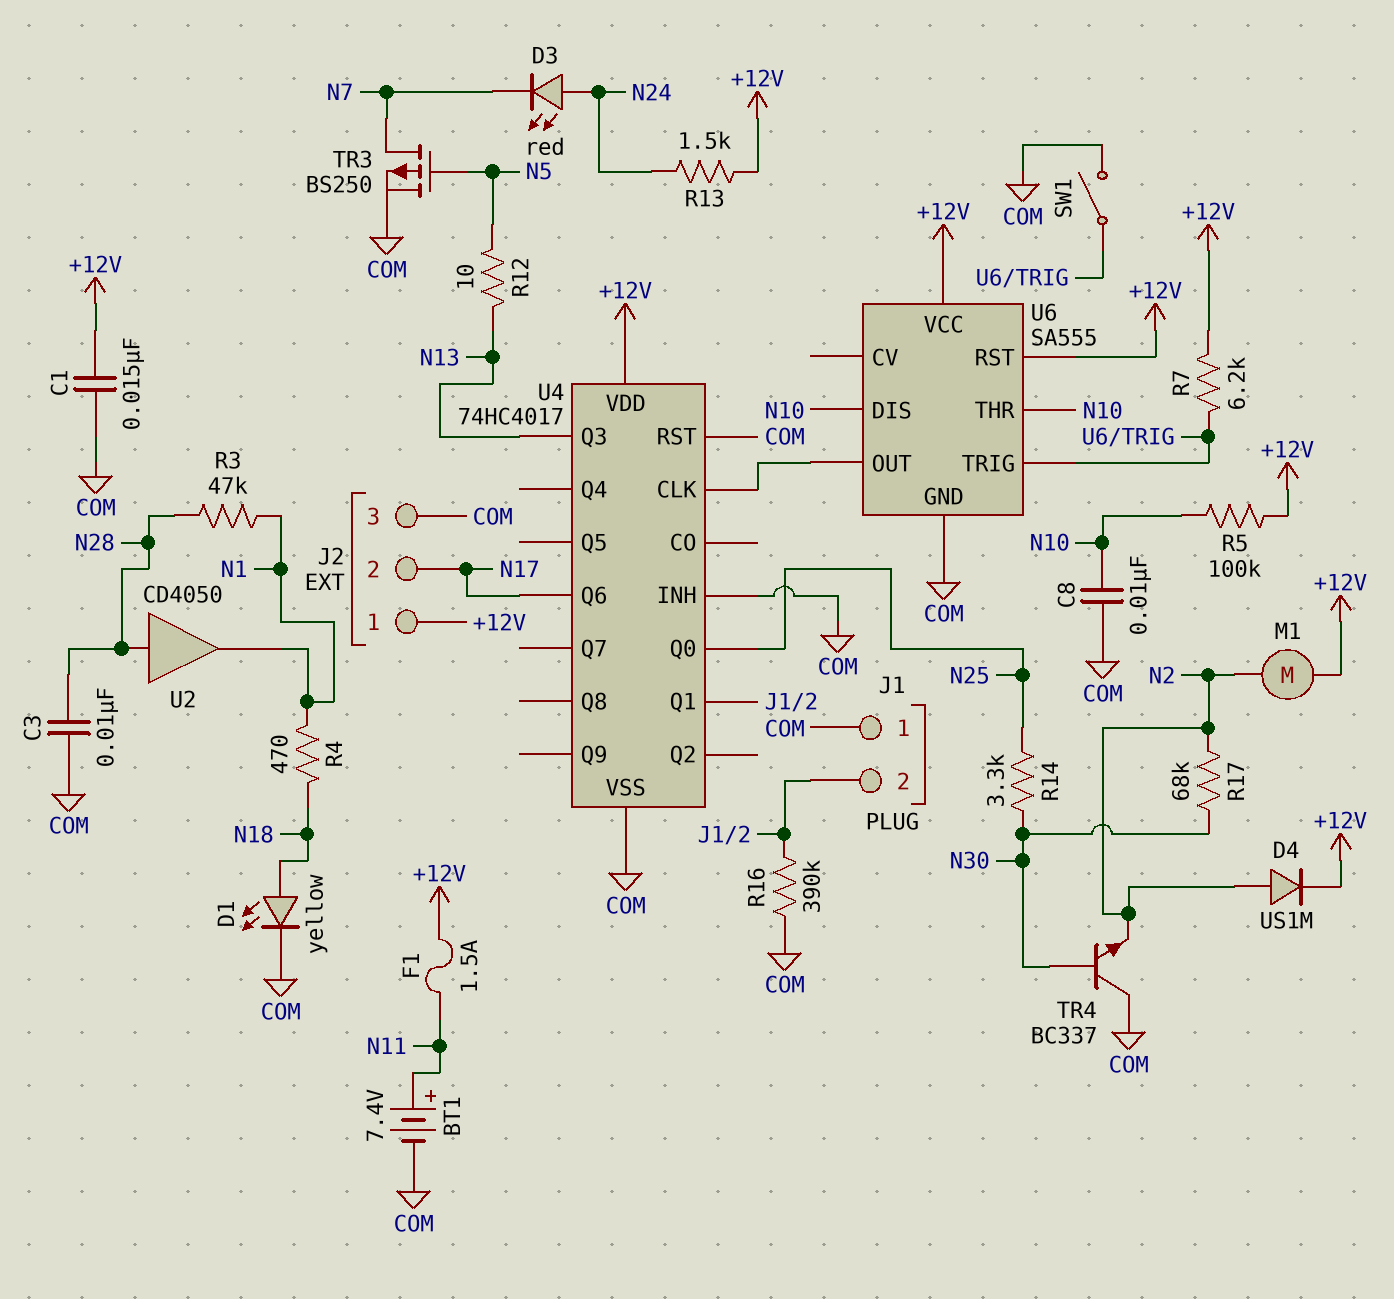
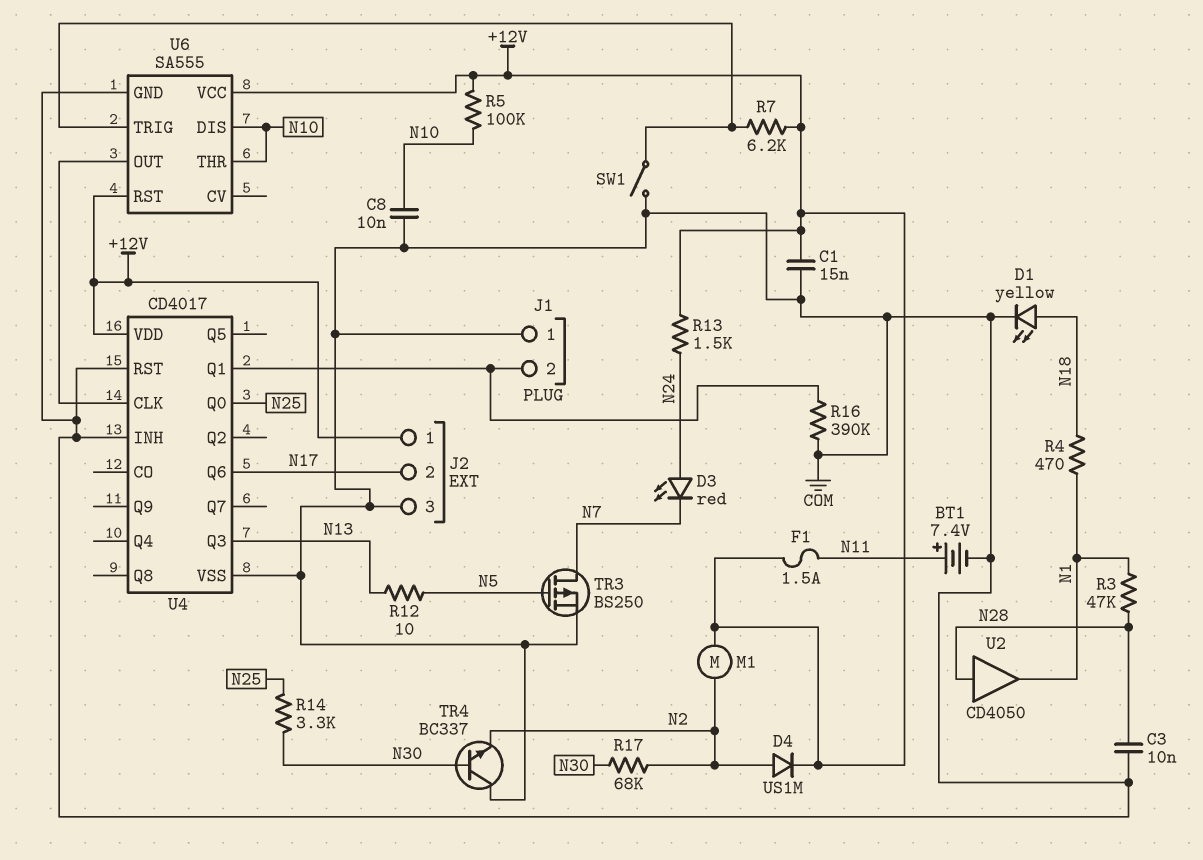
U4: 74HC4017 -> CD4017

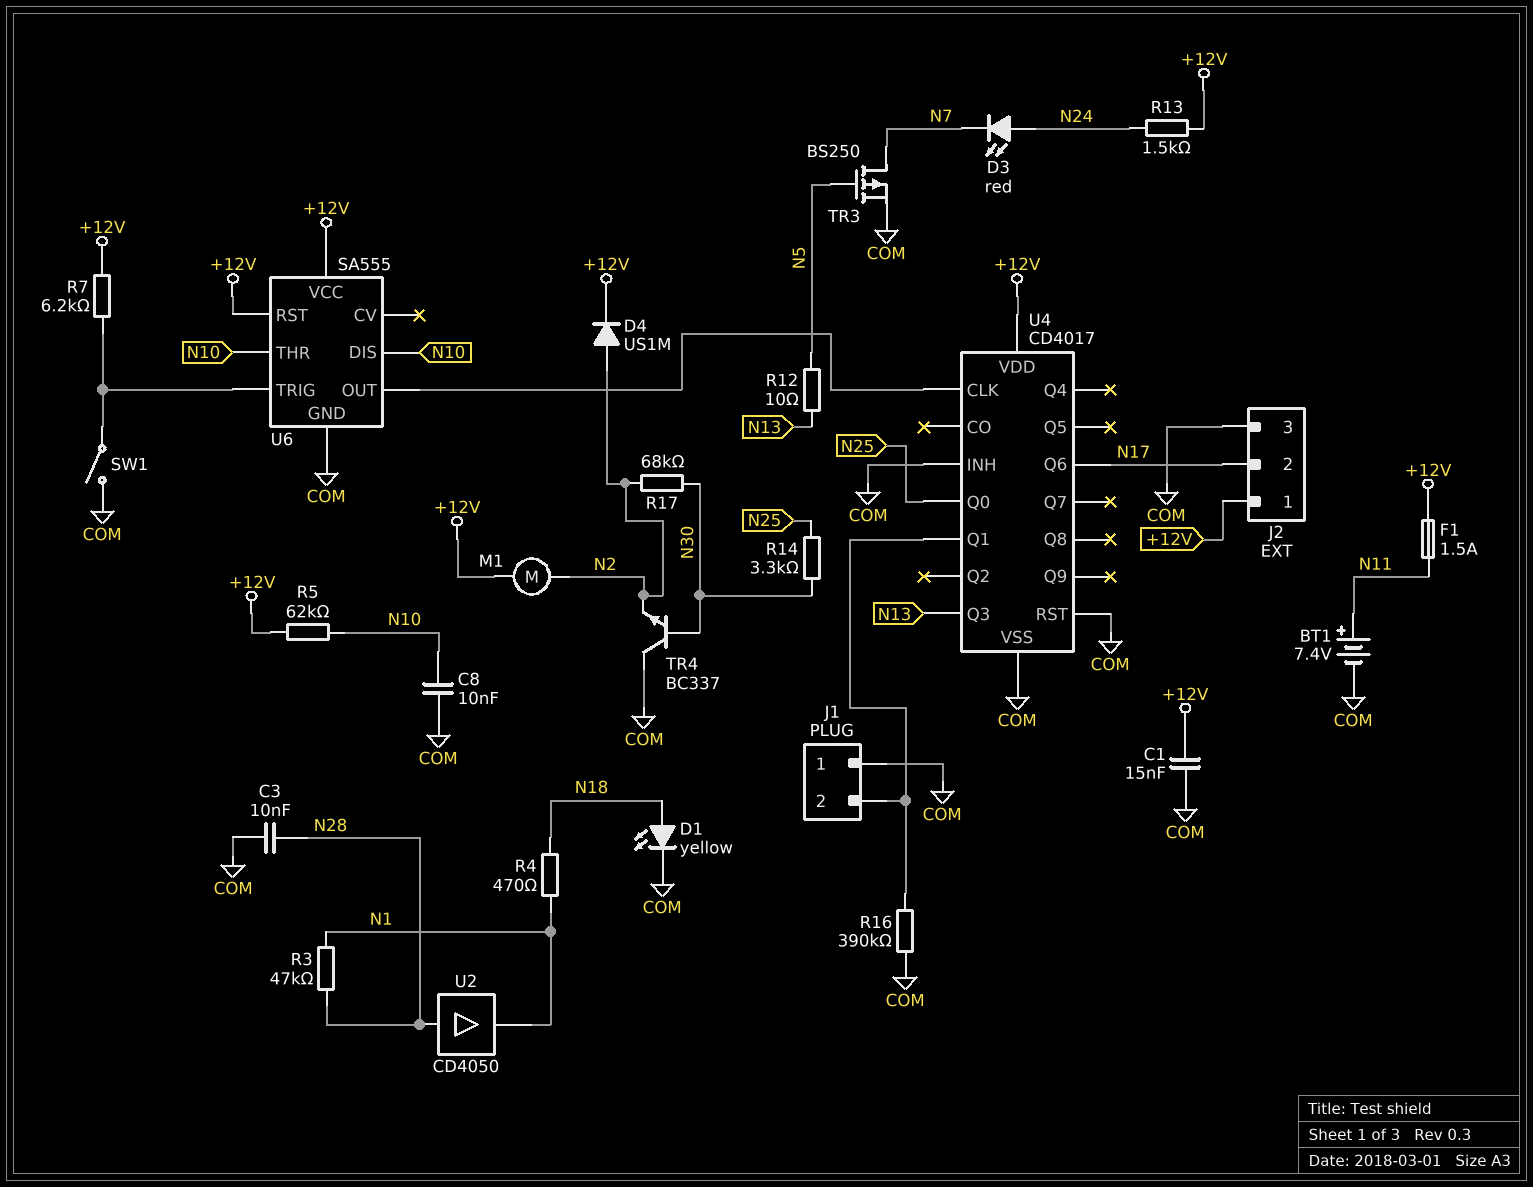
R5: 100k (+12V, N10) -> 62k (+12V, N10)

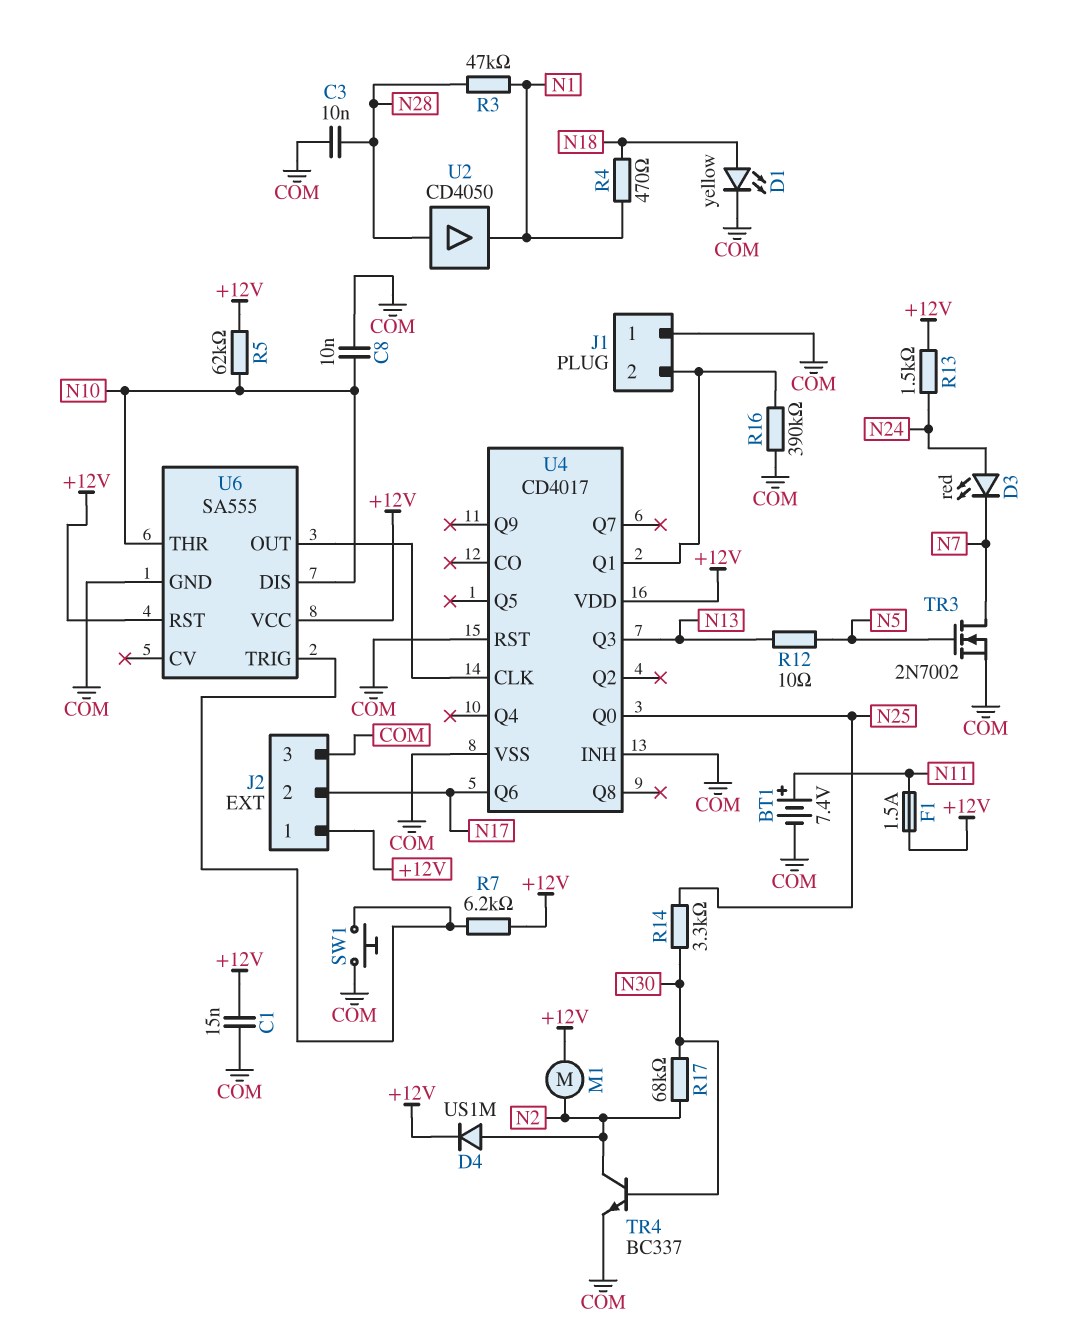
SW1: switch (COM, U6/TRIG) -> button (COM, U6/TRIG)
TR3: PMOS BS250 (G N5, D N7, S COM) -> NMOS 2N7002 (G N5, D N7, S COM)
TR4: NPN BC337 (B N30, C COM, E N2) -> NPN BC337 (B N30, C N2, E COM)

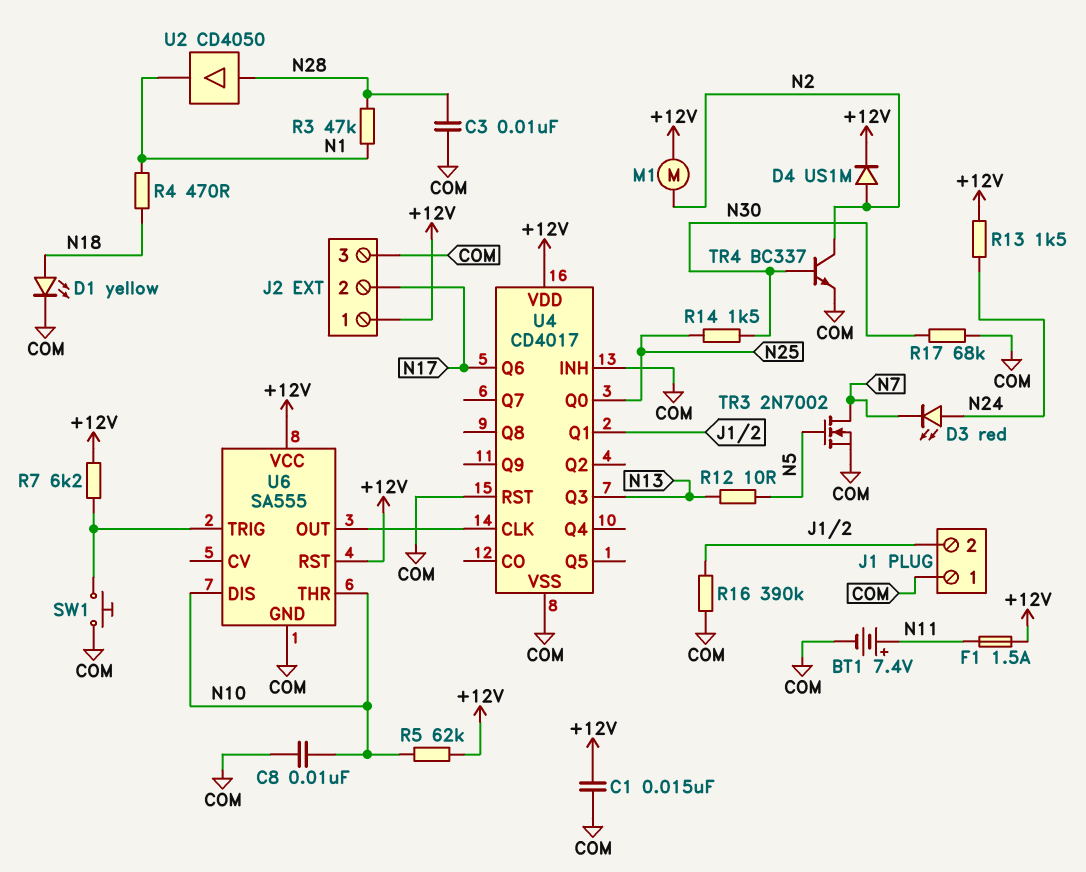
R14: 3.3k (N25, N30) -> 1.5k (N25, N30)
R17: 68k (N2, N30) -> 68k (COM, N30)

